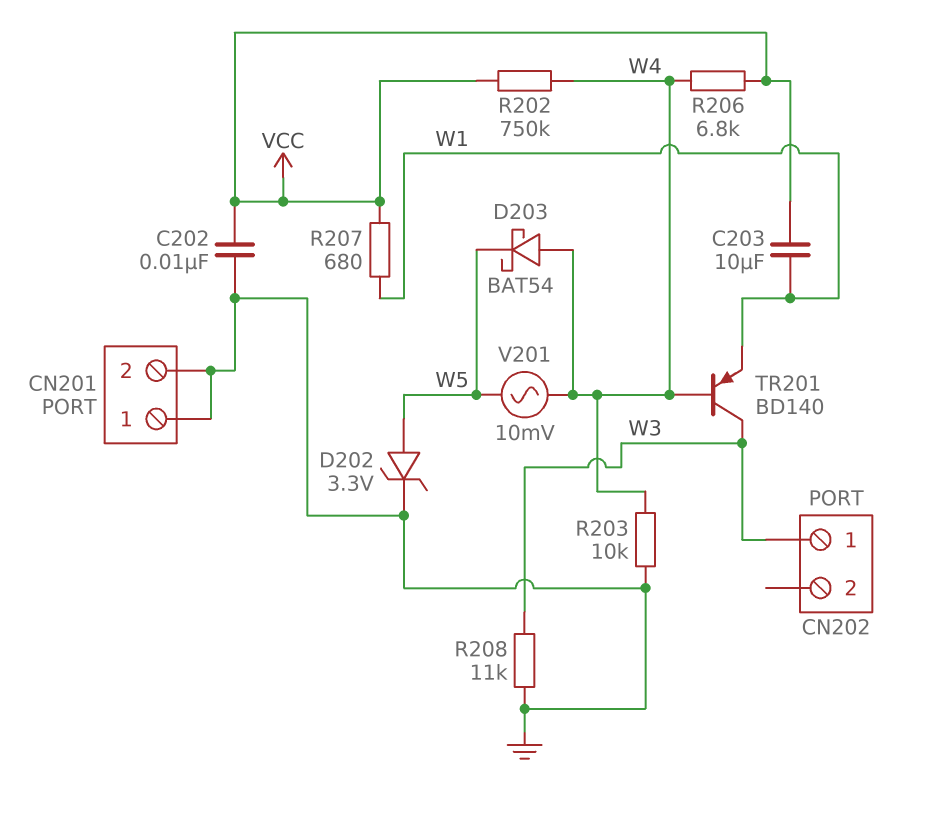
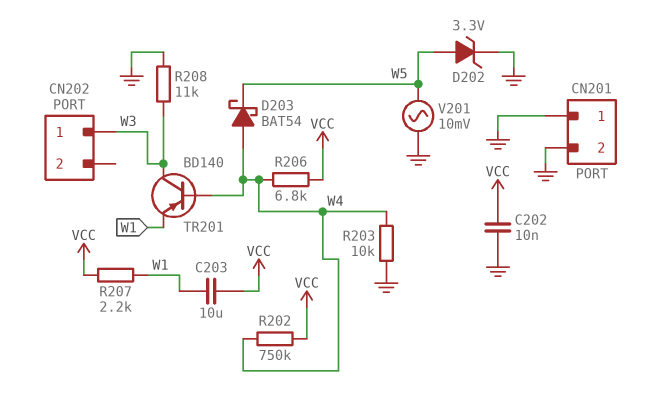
R207: 680 (VCC, W1) -> 2.2k (VCC, W1)
V201: AC 10mV (W4, W5) -> AC 10mV (GND, W5)

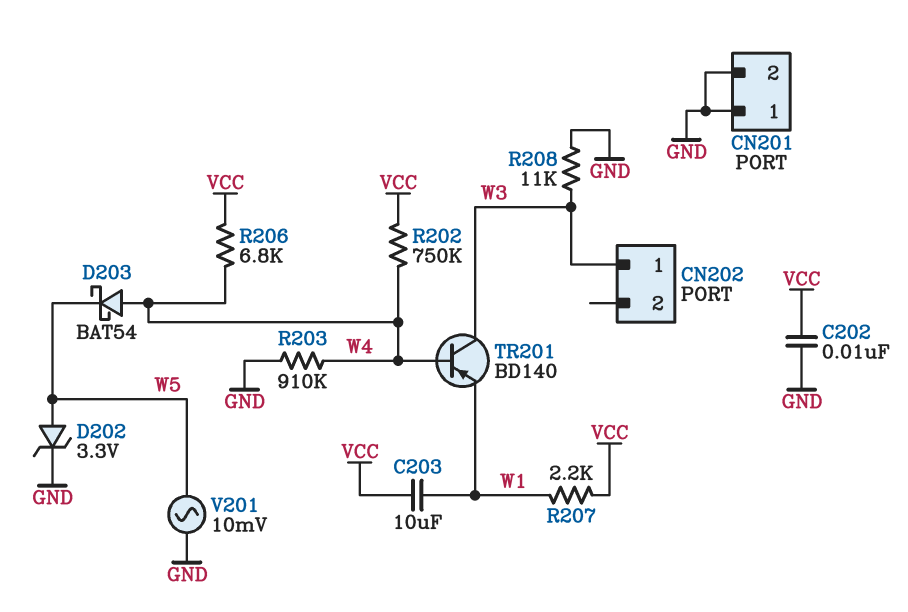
R203: 10k (GND, W4) -> 910k (GND, W4)

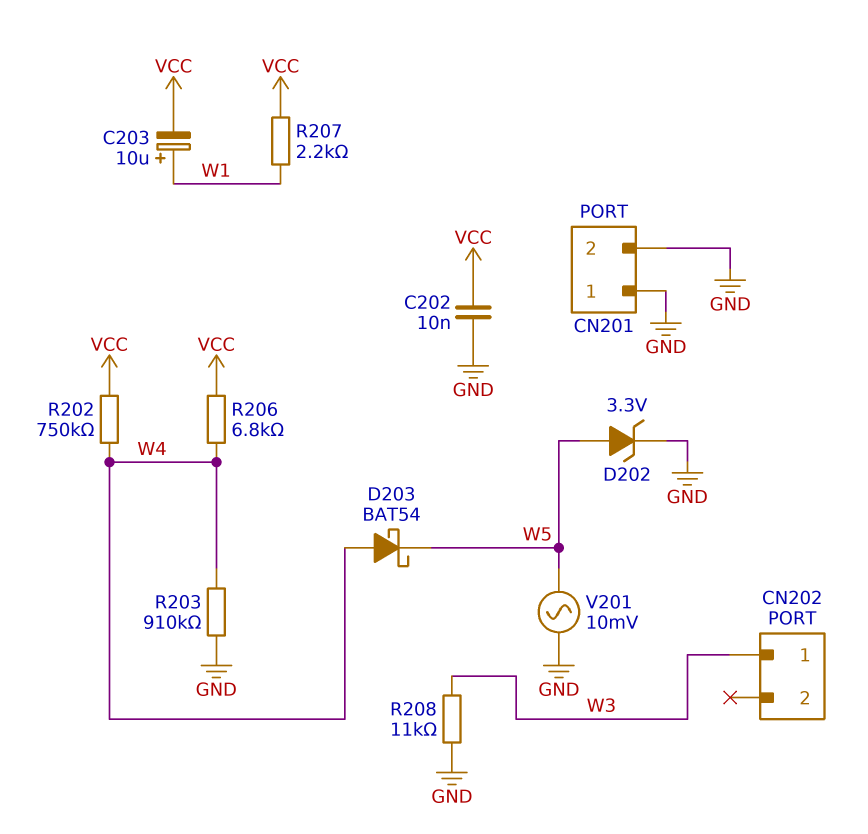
C203: 10uF (VCC, W1) -> 10uF (plus W1, minus VCC)
TR201: PNP BD140 (B W4, C W3, E W1) -> none

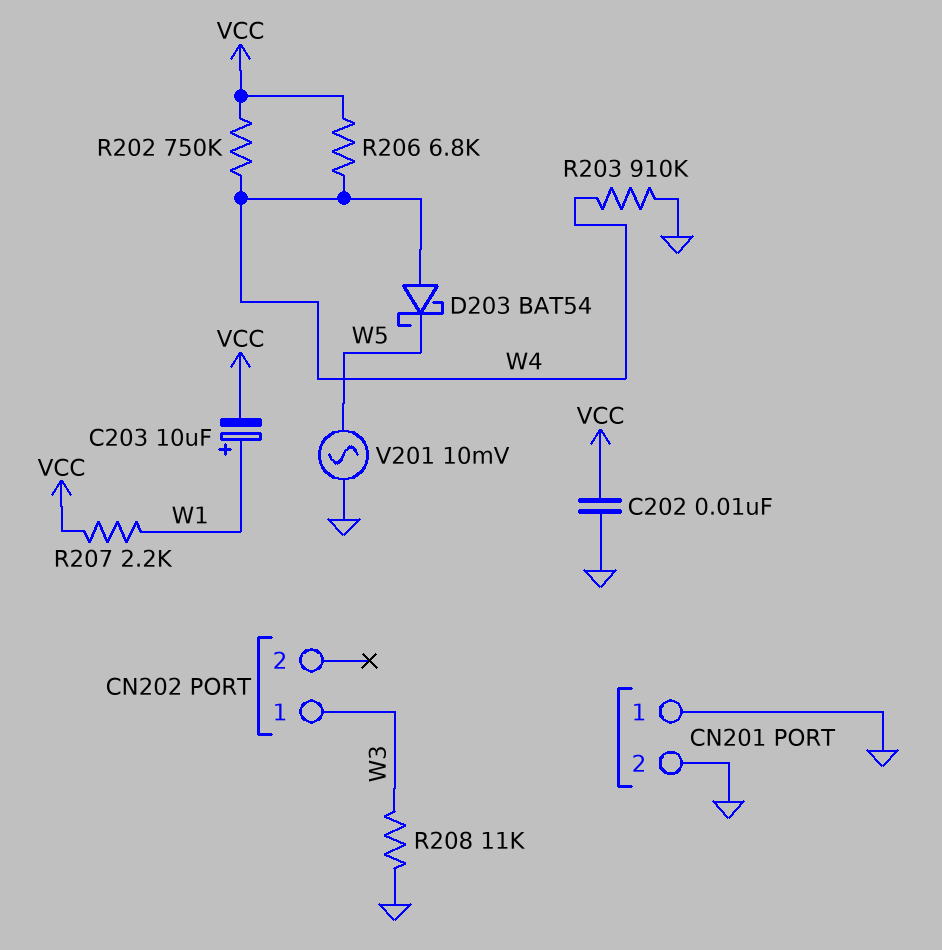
D202: zener 3.3V (A W5, K GND) -> none

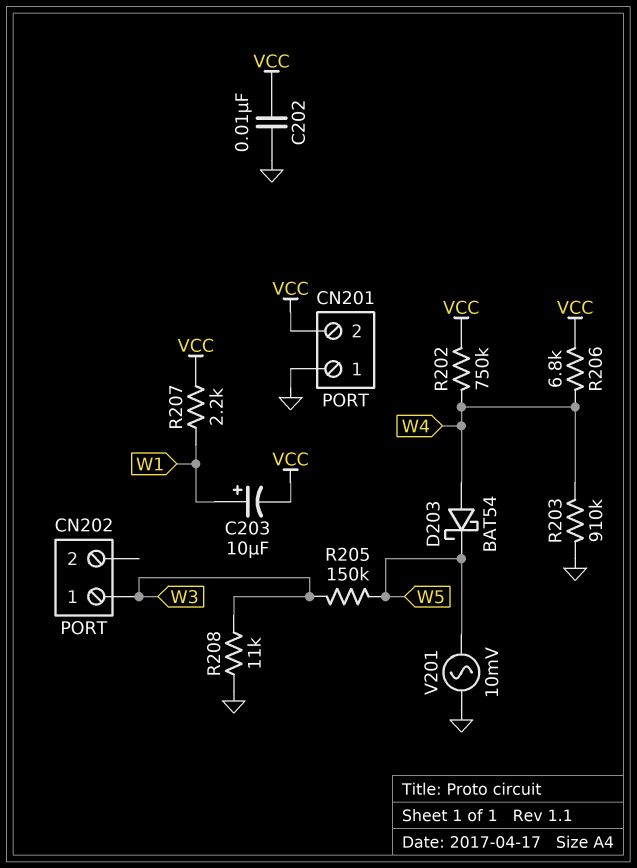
CN201 pin 2: GND -> VCC
R205: none -> 150k (W3, W5)

